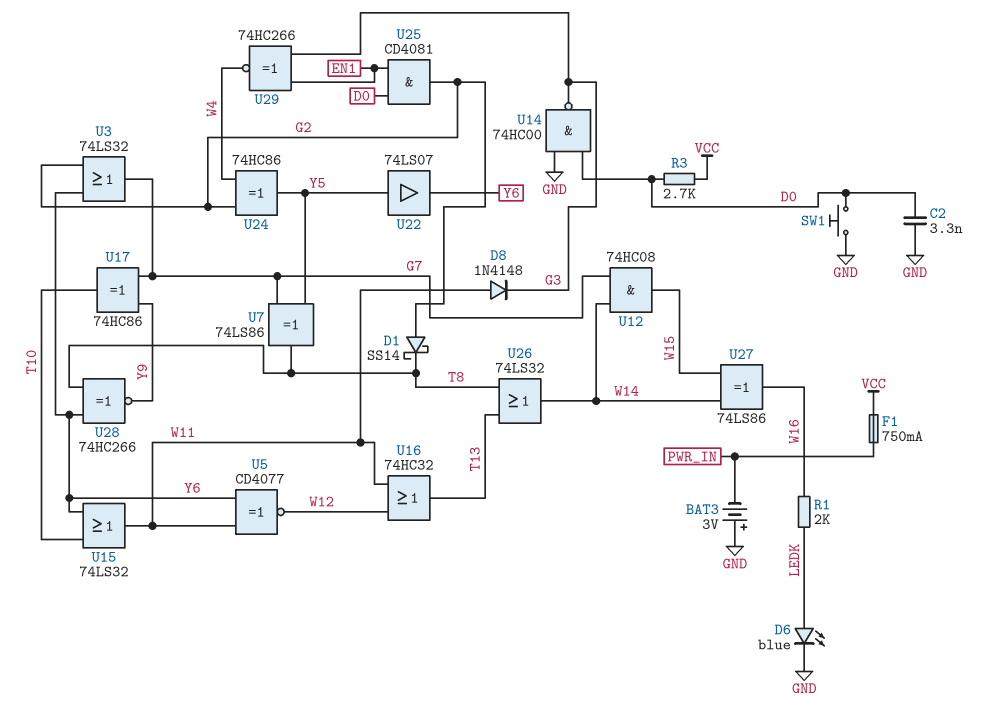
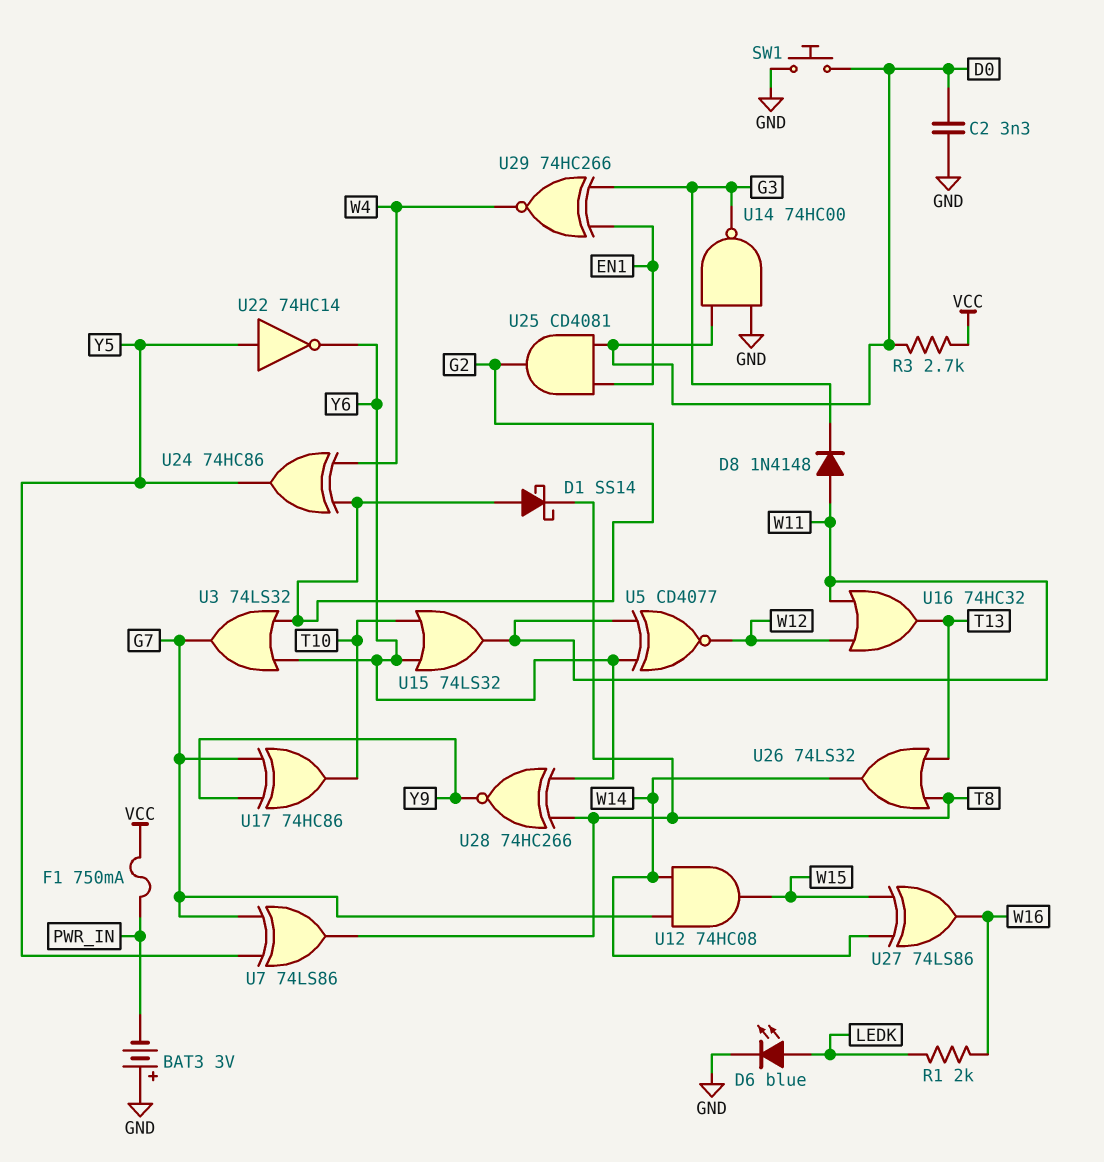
U22: buffer 74LS07 (in Y5, out Y6) -> NOT 74HC14 (in Y5, out Y6)

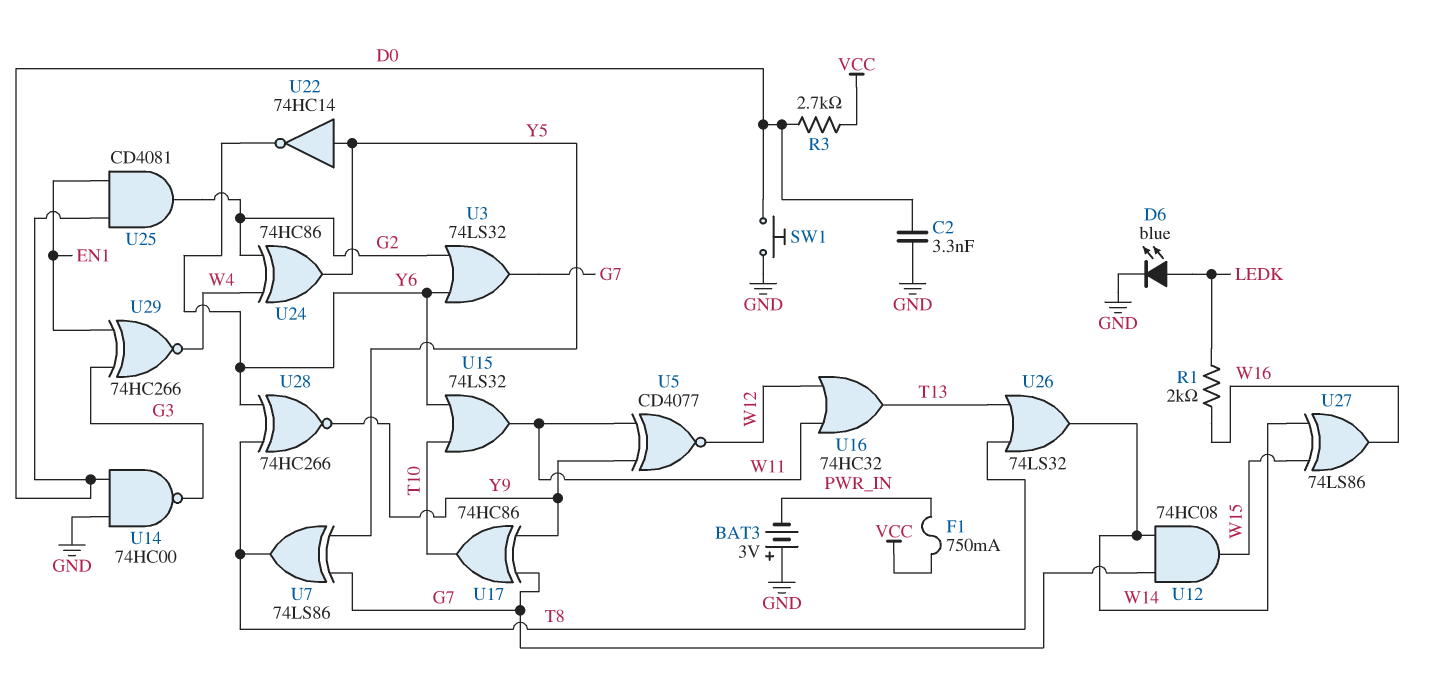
D1: schottky SS14 (A G2, K T8) -> none
D8: diode 1N4148 (A W11, K G3) -> none
U5: XNOR CD4077 (in W11, in Y6, out W12) -> XNOR CD4077 (in W11, in Y9, out W12)

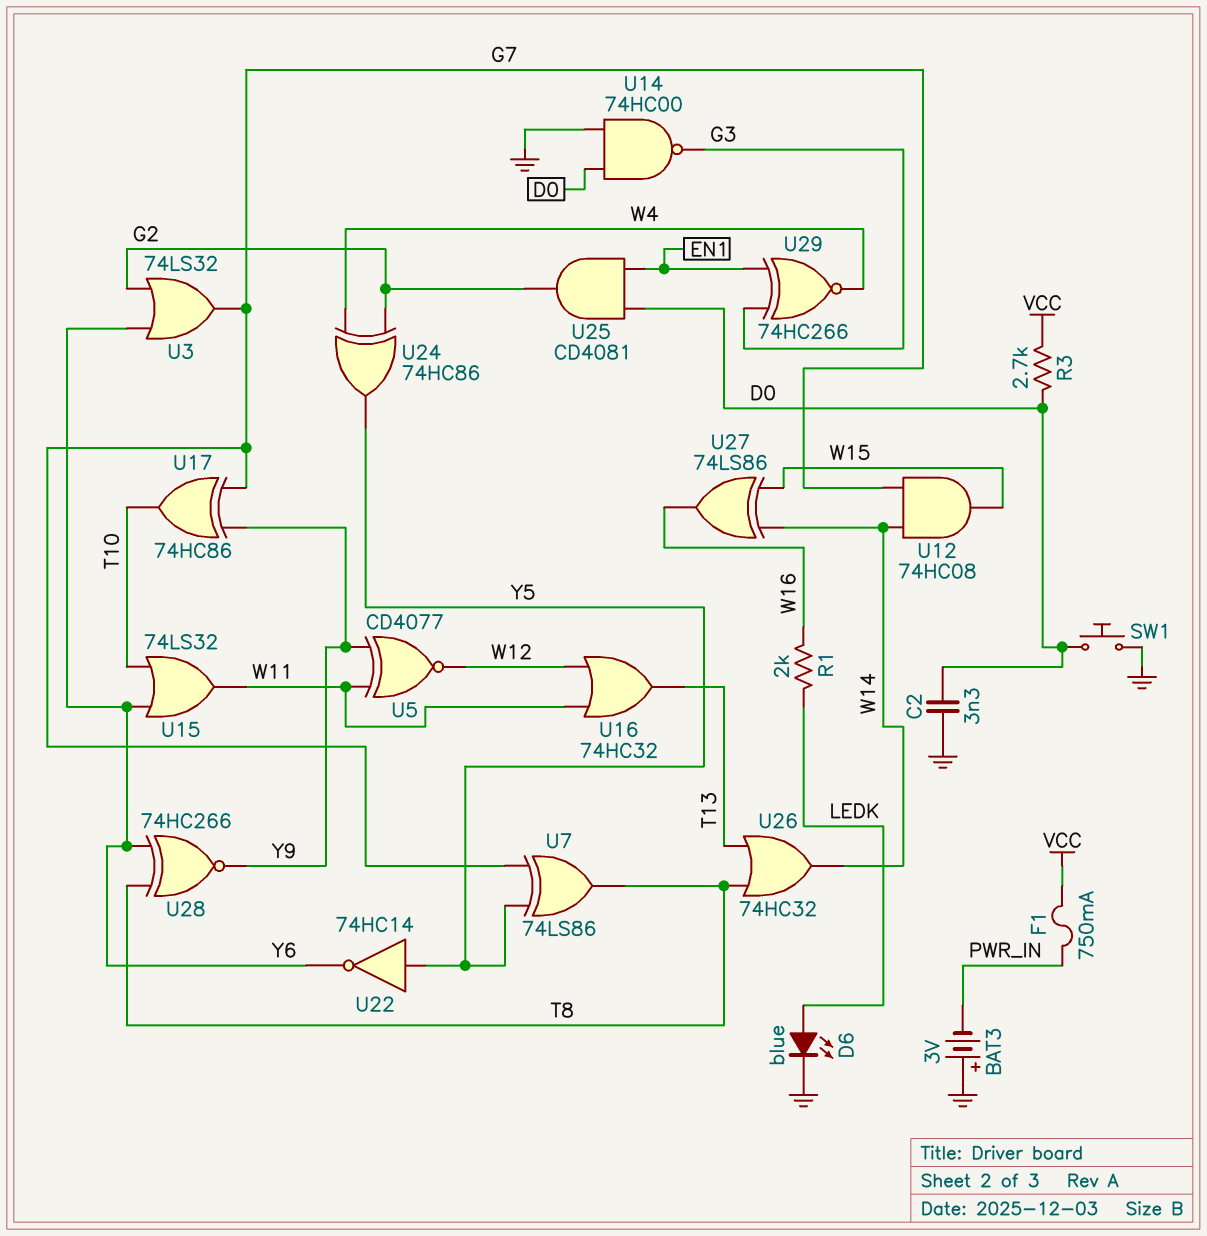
U26: OR 74LS32 (in T8, in T13, out W14) -> OR 74HC32 (in T8, in T13, out W14)

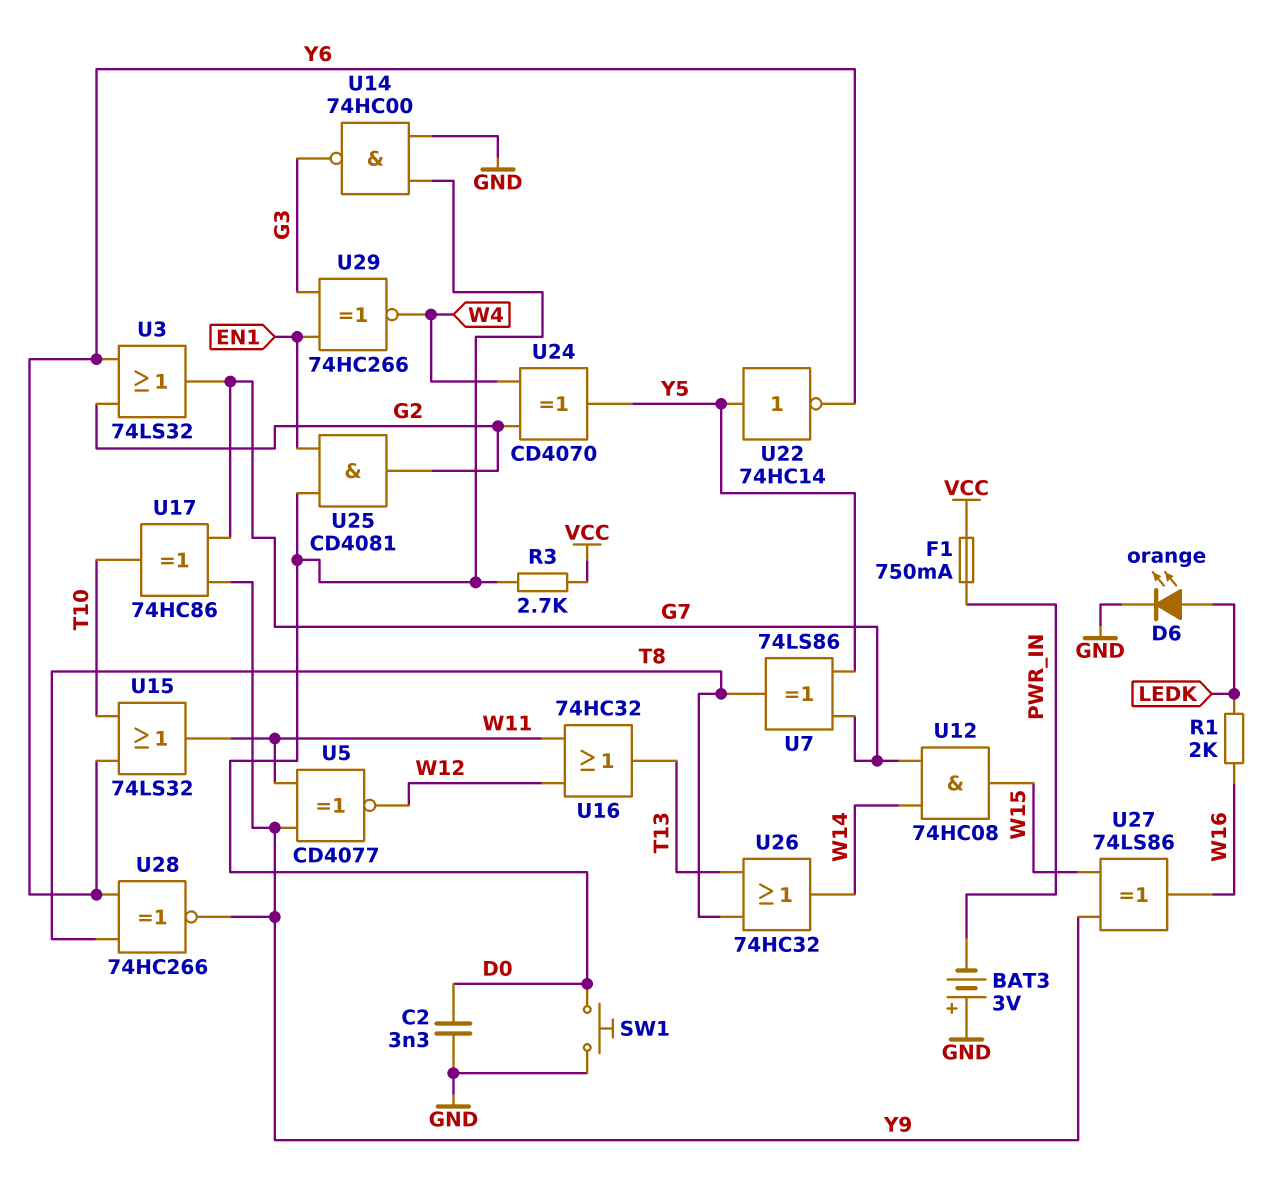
D6: LED blue (A LEDK, K GND) -> LED orange (A LEDK, K GND)
U24: XOR 74HC86 (in G2, in W4, out Y5) -> XOR CD4070 (in G2, in W4, out Y5)
U27: XOR 74LS86 (in W14, in W15, out W16) -> XOR 74LS86 (in W15, in Y9, out W16)

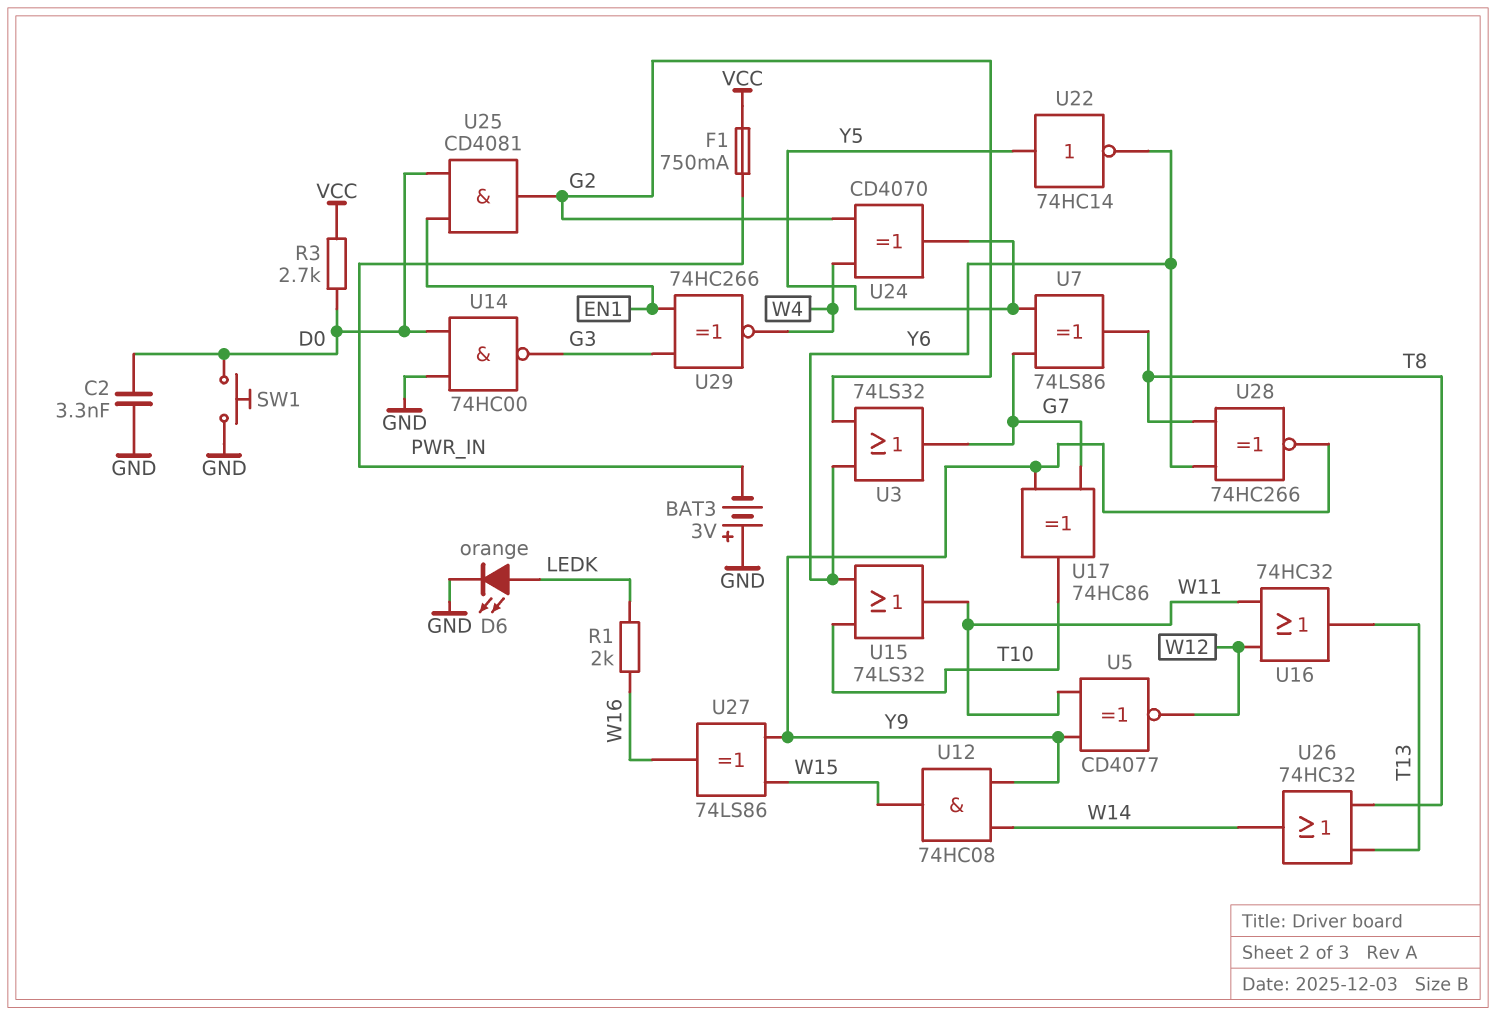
U12: AND 74HC08 (in G7, in W14, out W15) -> AND 74HC08 (in W14, in Y9, out W15)

